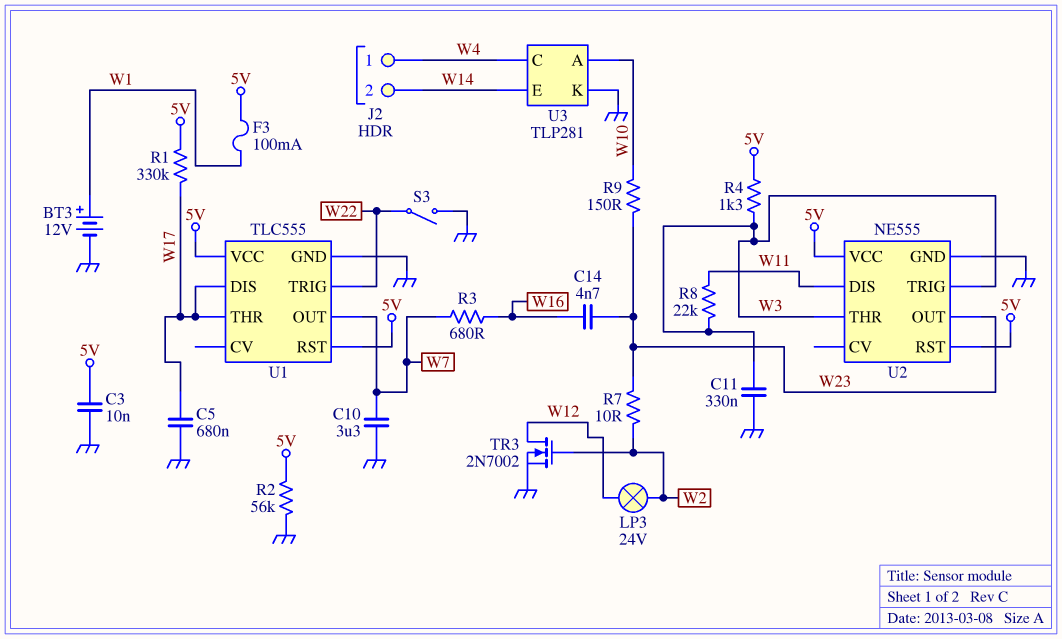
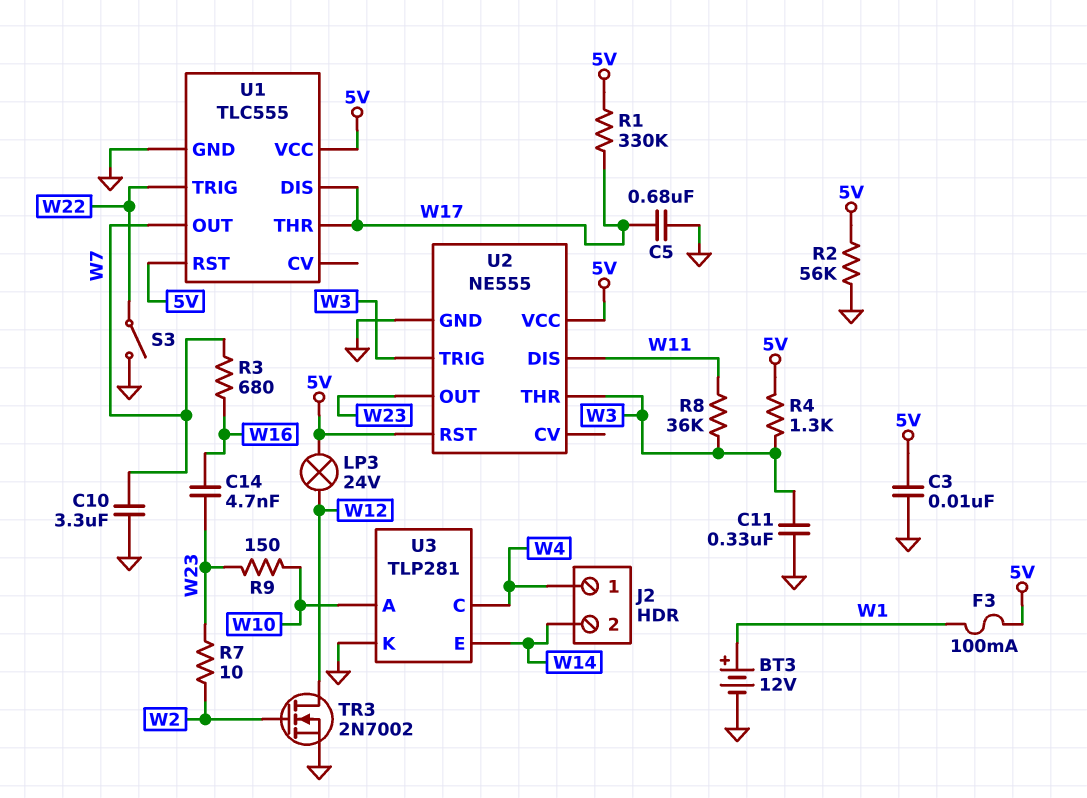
LP3: lamp 24V (W2, W12) -> lamp 24V (5V, W12)
R8: 22k (W3, W11) -> 36k (W3, W11)

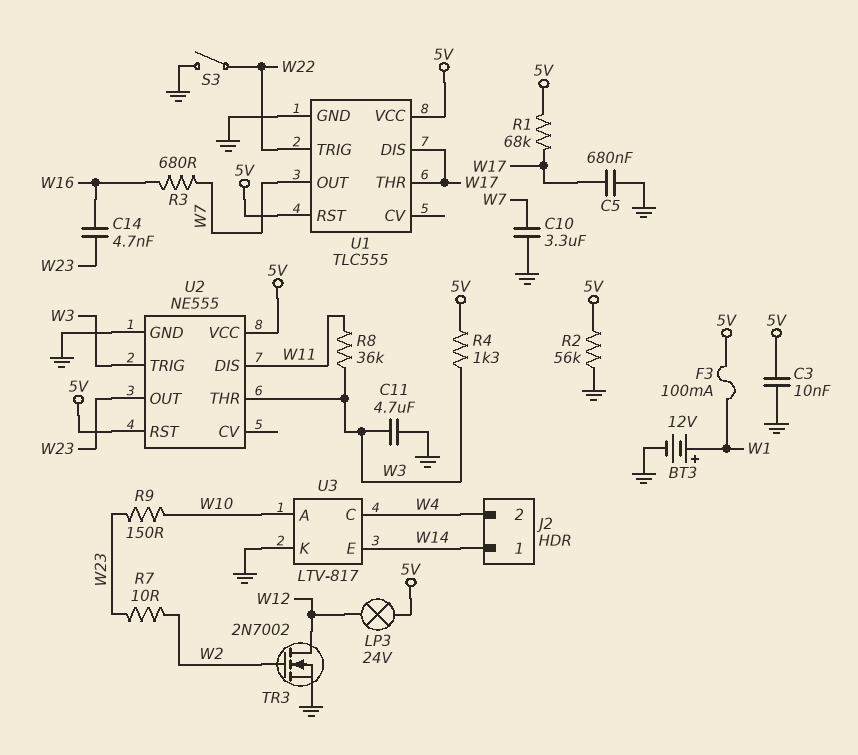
C11: 330nF (GND, W3) -> 4.7uF (GND, W3)
J2 pin 1: W4 -> W14
J2 pin 2: W14 -> W4
R1: 330k (5V, W17) -> 68k (5V, W17)
U3: TLP281 -> LTV-817

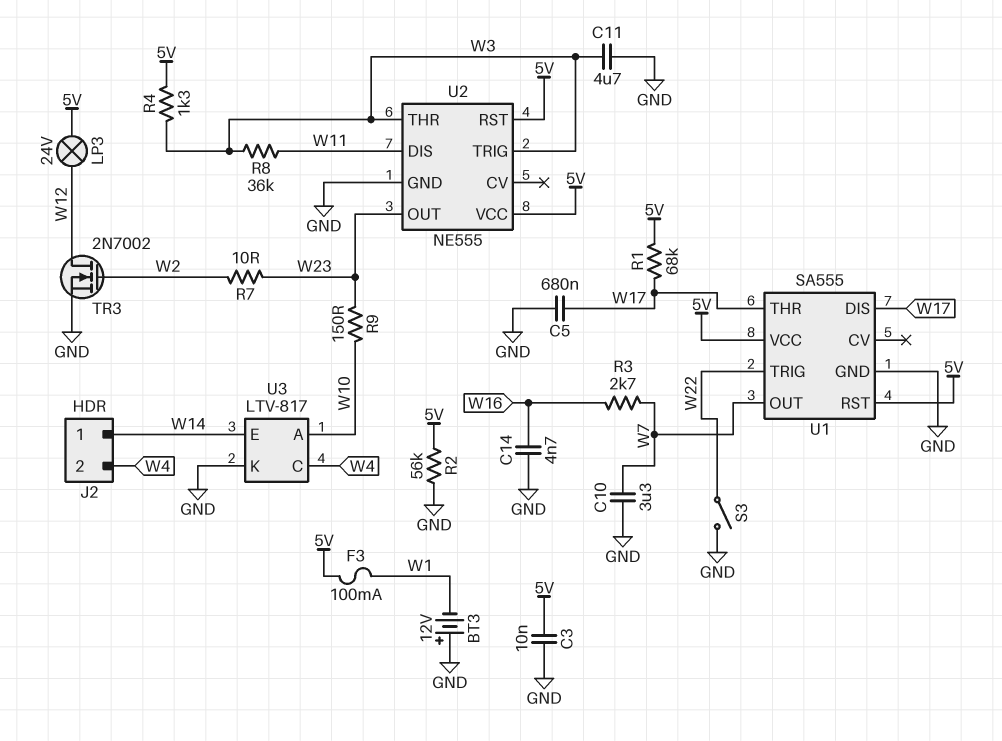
BT3: 12V (plus W1, minus GND) -> 12V (plus GND, minus W1)
C14: 4.7nF (W16, W23) -> 4.7nF (GND, W16)
R3: 680 (W7, W16) -> 2.7k (W7, W16)
U1: TLC555 -> SA555

